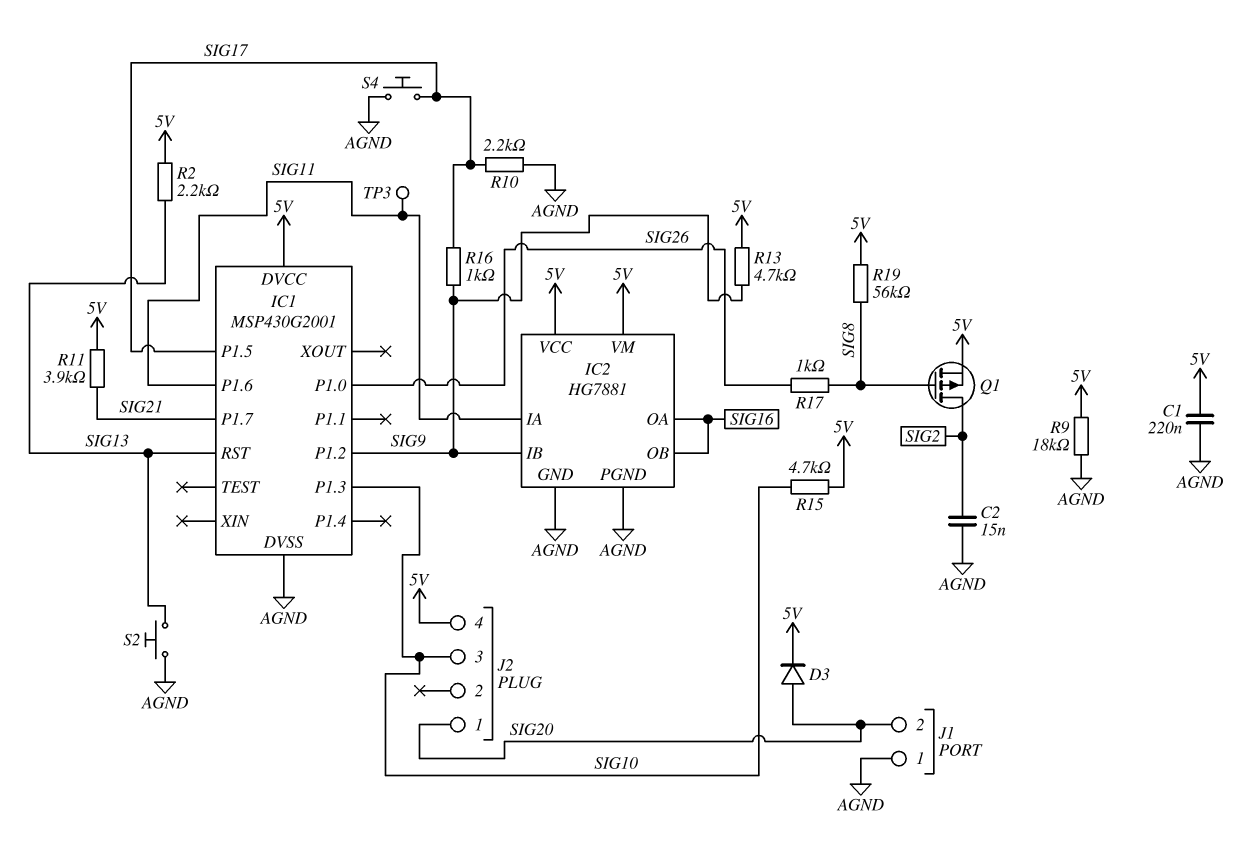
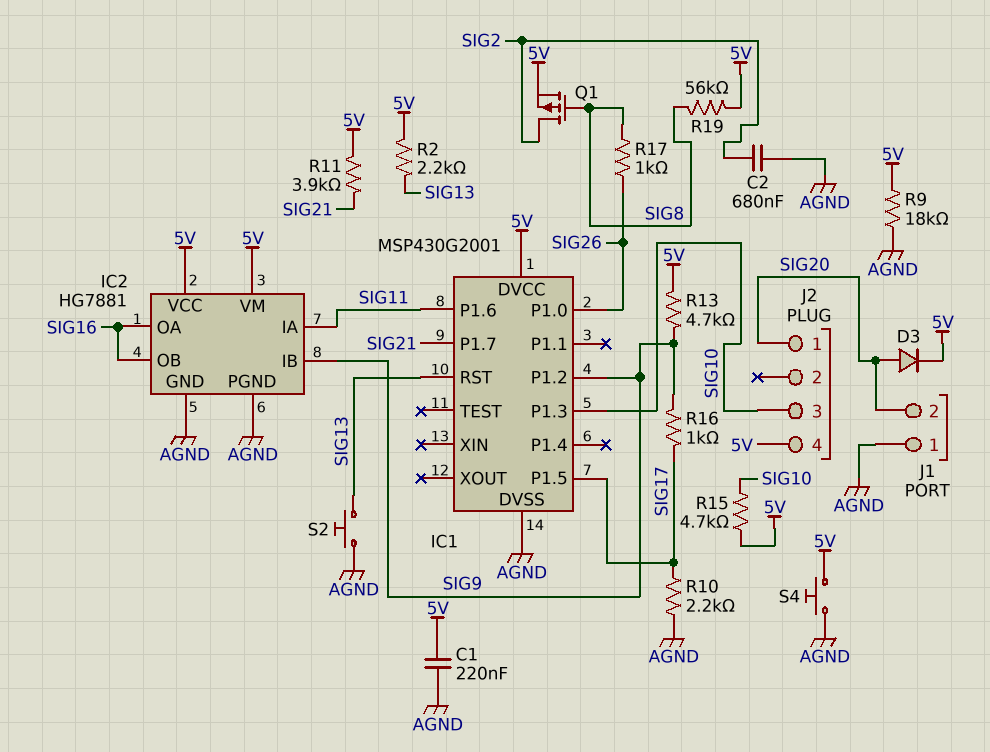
C2: 15nF (AGND, SIG2) -> 680nF (AGND, SIG2)
S4: button (AGND, SIG17) -> button (5V, AGND)
TP3: test point (SIG11) -> none

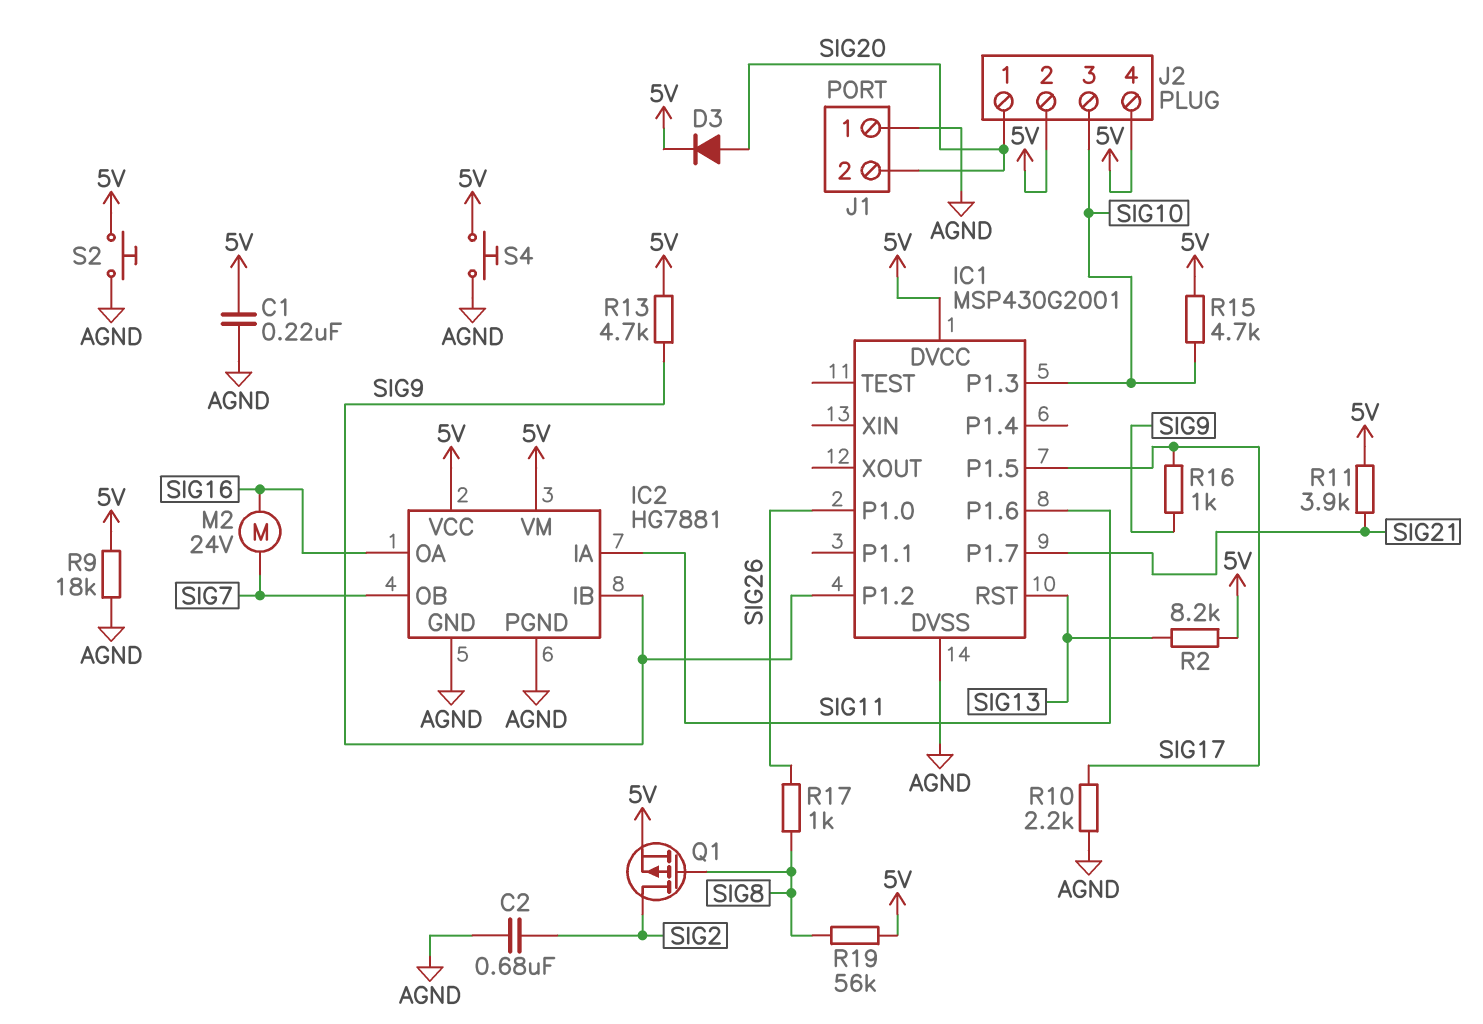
IC2 pin OB: SIG16 -> SIG7
J2 pin 2: none -> 5V
M2: none -> motor 24V (SIG7, SIG16)
R2: 2.2k (5V, SIG13) -> 8.2k (5V, SIG13)
S2: button (AGND, SIG13) -> button (5V, AGND)

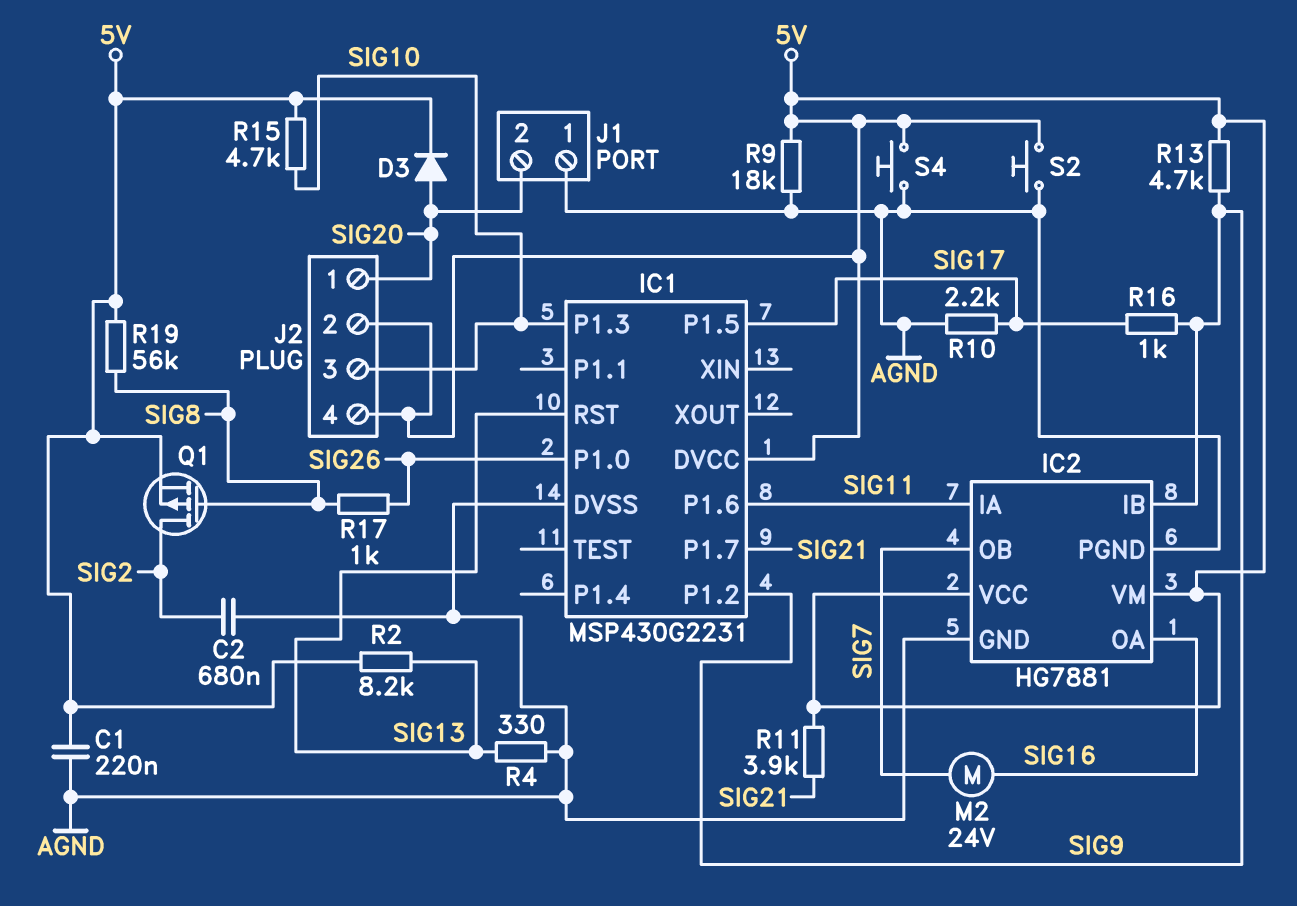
IC1: MSP430G2001 -> MSP430G2231
R4: none -> 330 (AGND, SIG13)

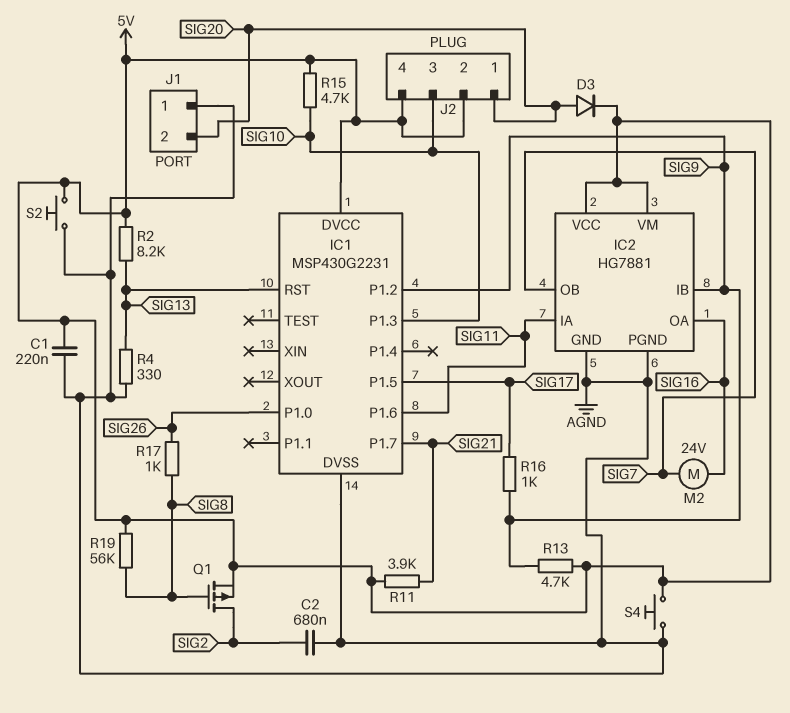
R9: 18k (5V, AGND) -> none
R10: 2.2k (AGND, SIG17) -> none

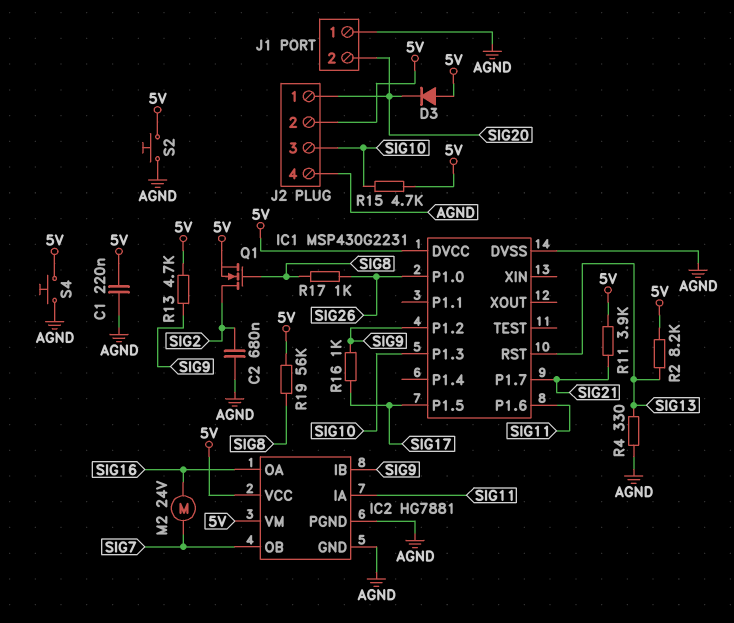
D3: diode (A SIG20, K 5V) -> diode (A 5V, K SIG20)
J2 pin 4: 5V -> AGND
Q1: PMOS (G SIG8, D SIG2, S 5V) -> NMOS (G SIG8, D SIG2, S 5V)

